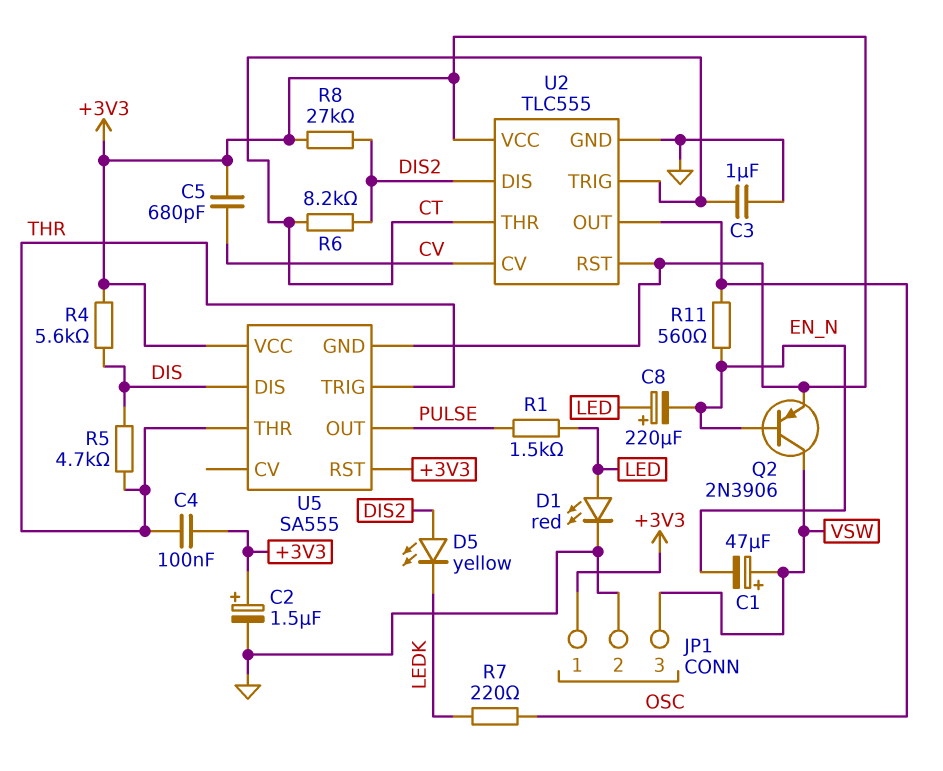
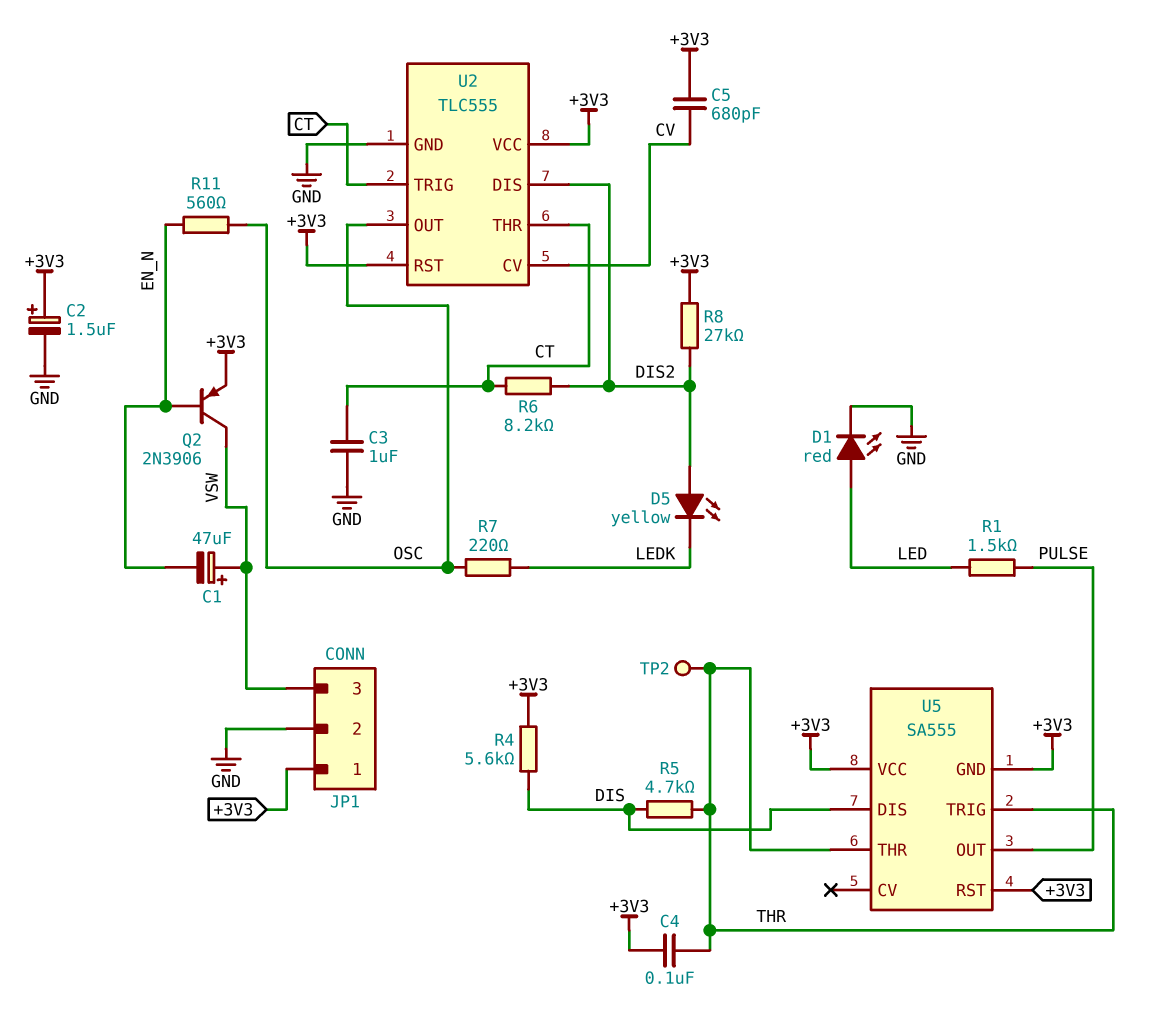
C8: 220uF (plus LED, minus EN_N) -> none
TP2: none -> test point (THR)

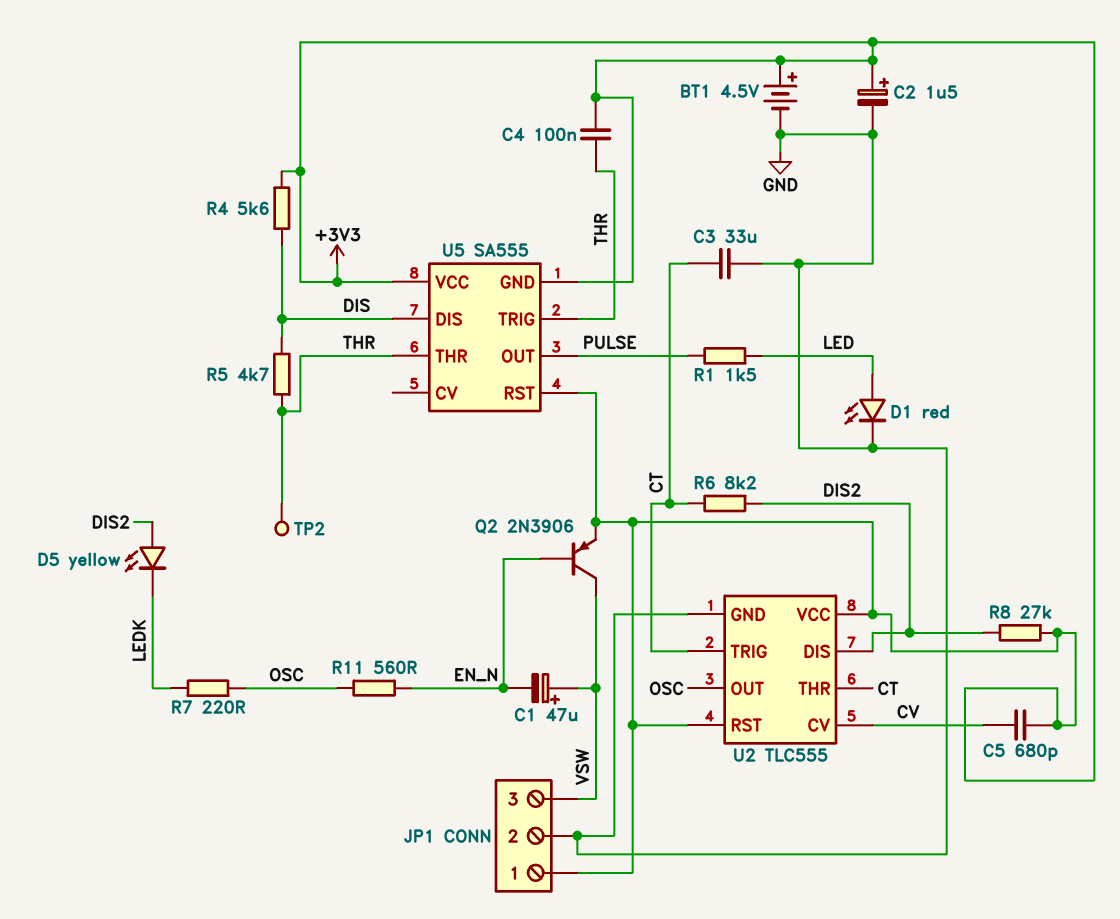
BT1: none -> 4.5V (plus +3V3, minus GND)
C3: 1uF (CT, GND) -> 33uF (CT, GND)

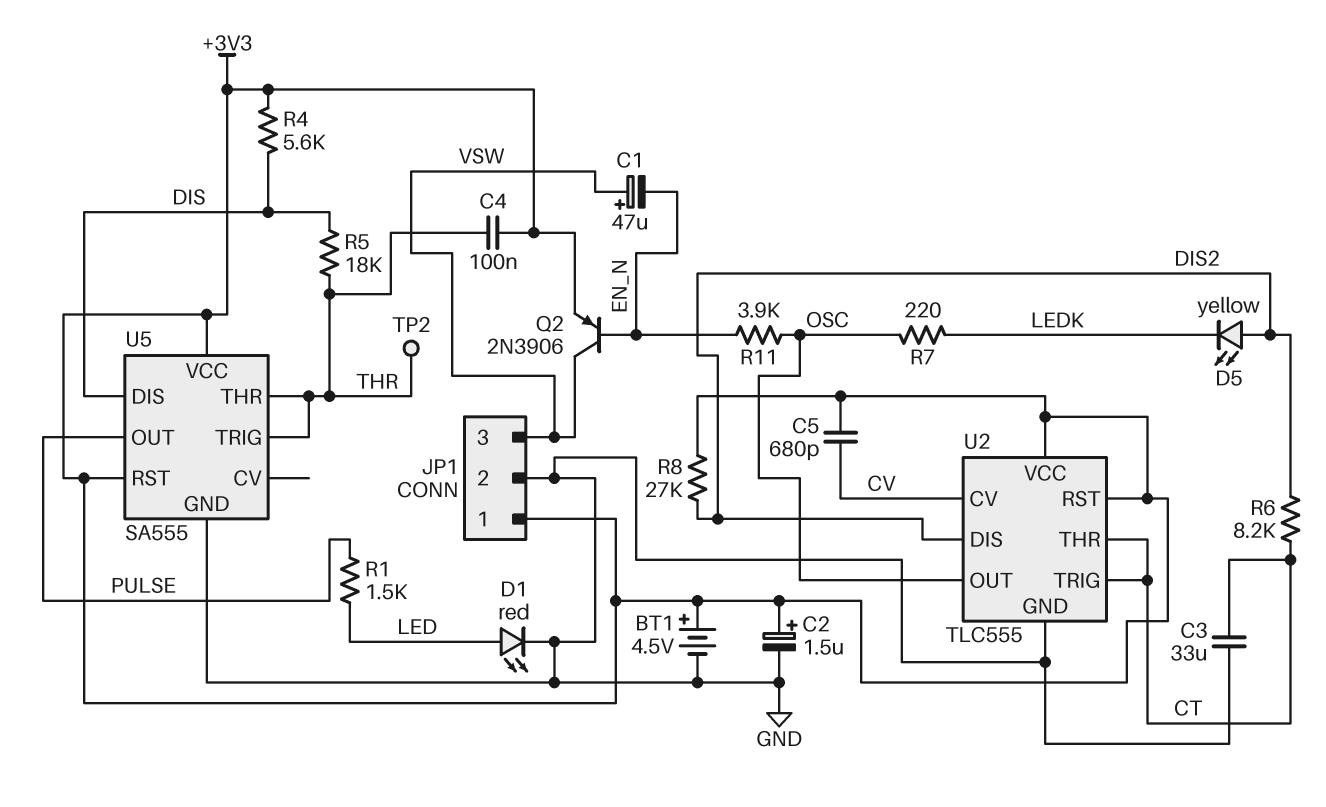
R5: 4.7k (DIS, THR) -> 18k (DIS, THR)
R11: 560 (EN_N, OSC) -> 3.9k (EN_N, OSC)
U5 pin GND: +3V3 -> GND

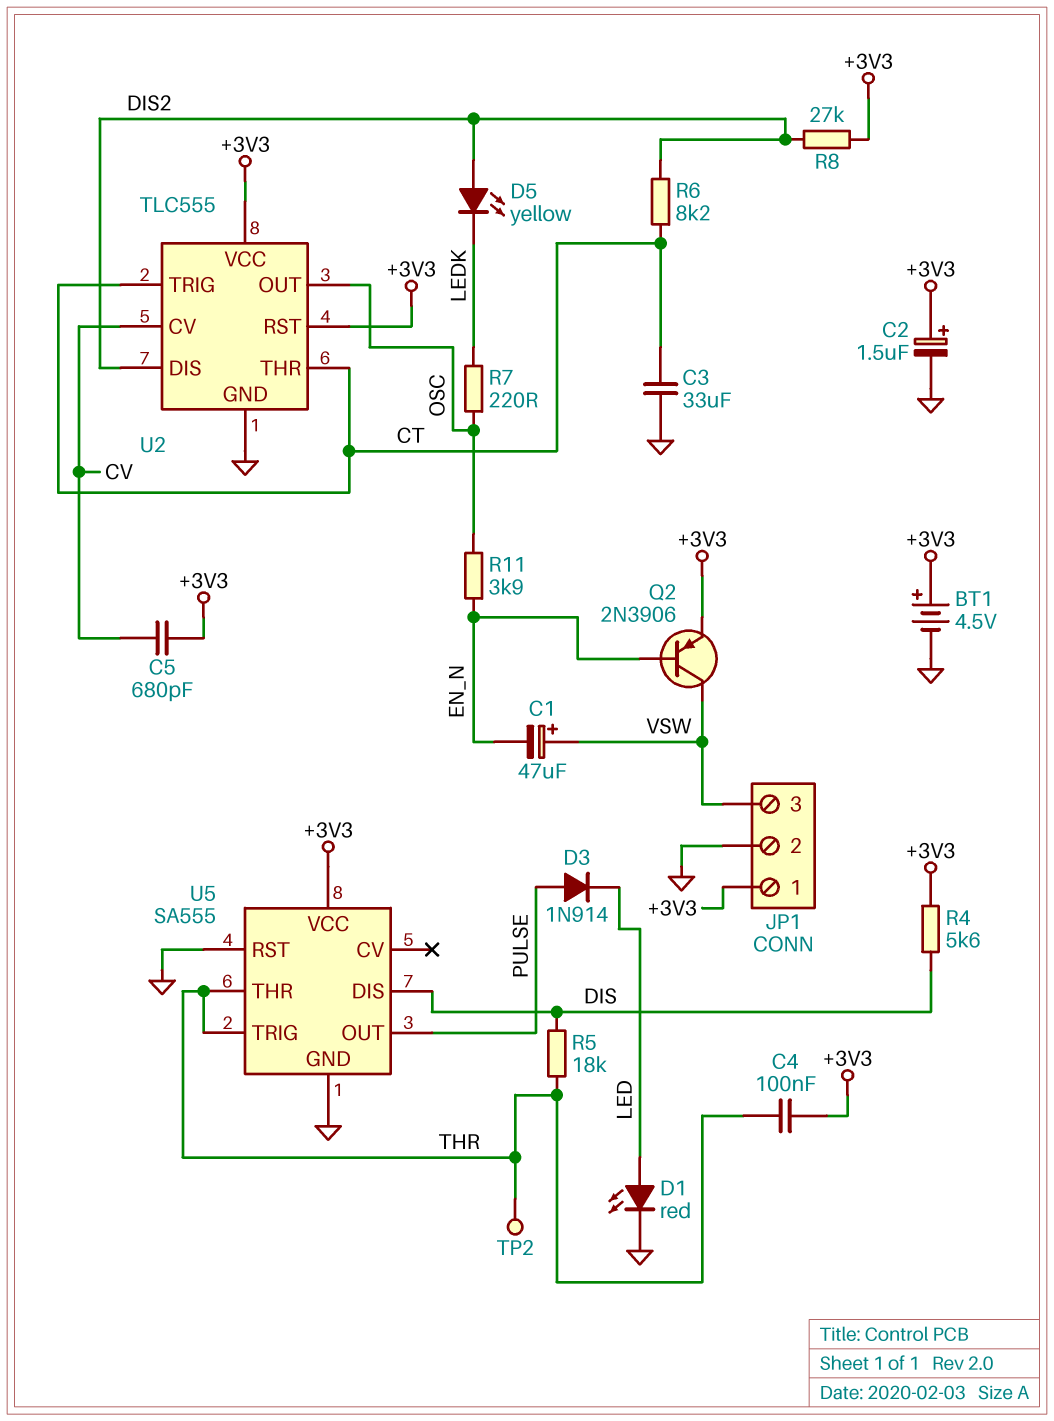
D3: none -> diode 1N914 (A PULSE, K LED)
R1: 1.5k (LED, PULSE) -> none
U5 pin RST: +3V3 -> GND

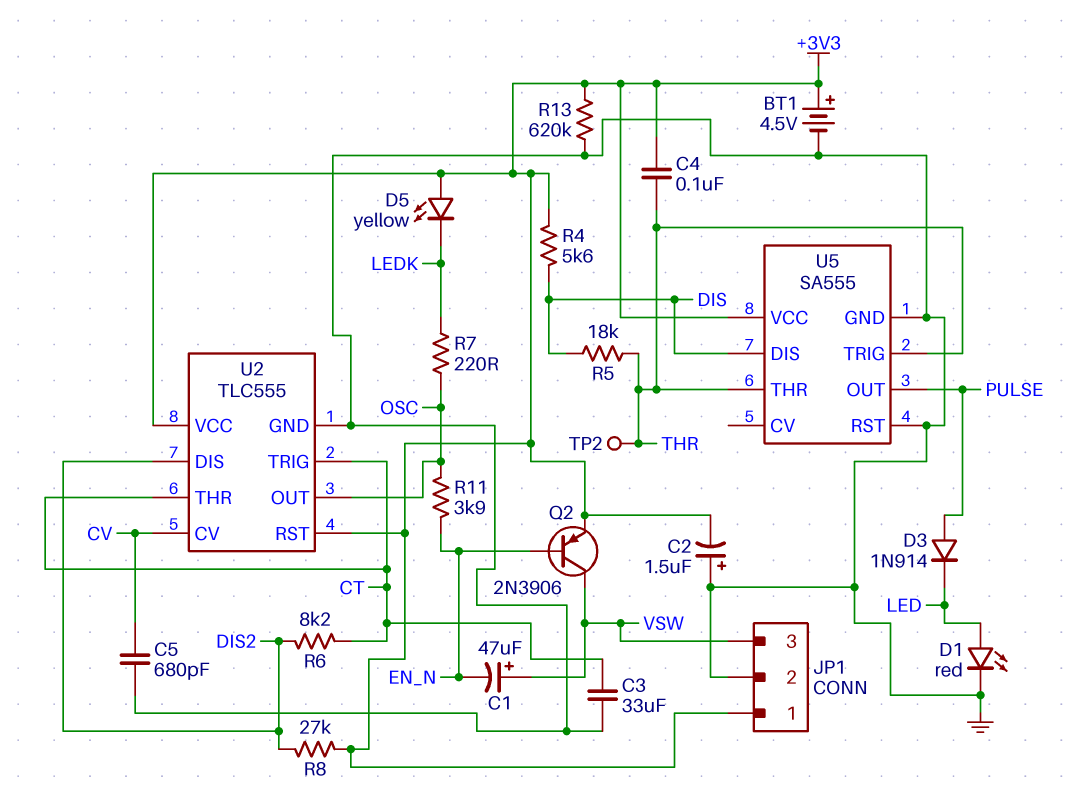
C2: 1.5uF (plus +3V3, minus GND) -> 1.5uF (plus GND, minus +3V3)
C5: 680pF (+3V3, CV) -> 680pF (CV, GND)
D5: LED yellow (A DIS2, K LEDK) -> LED yellow (A +3V3, K LEDK)
R13: none -> 620k (+3V3, GND)

